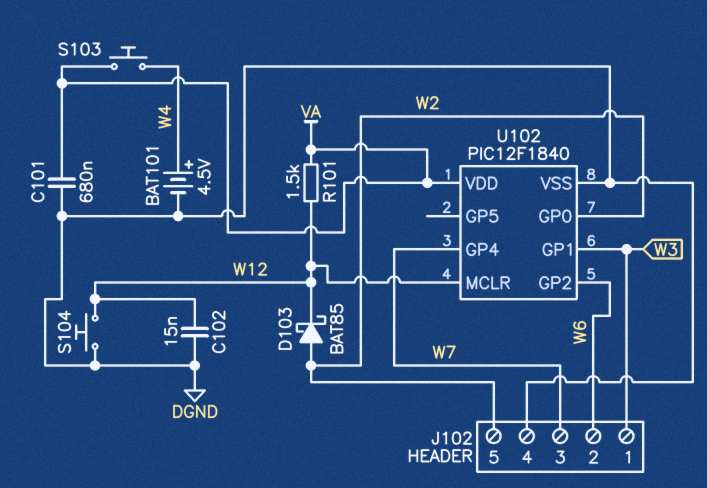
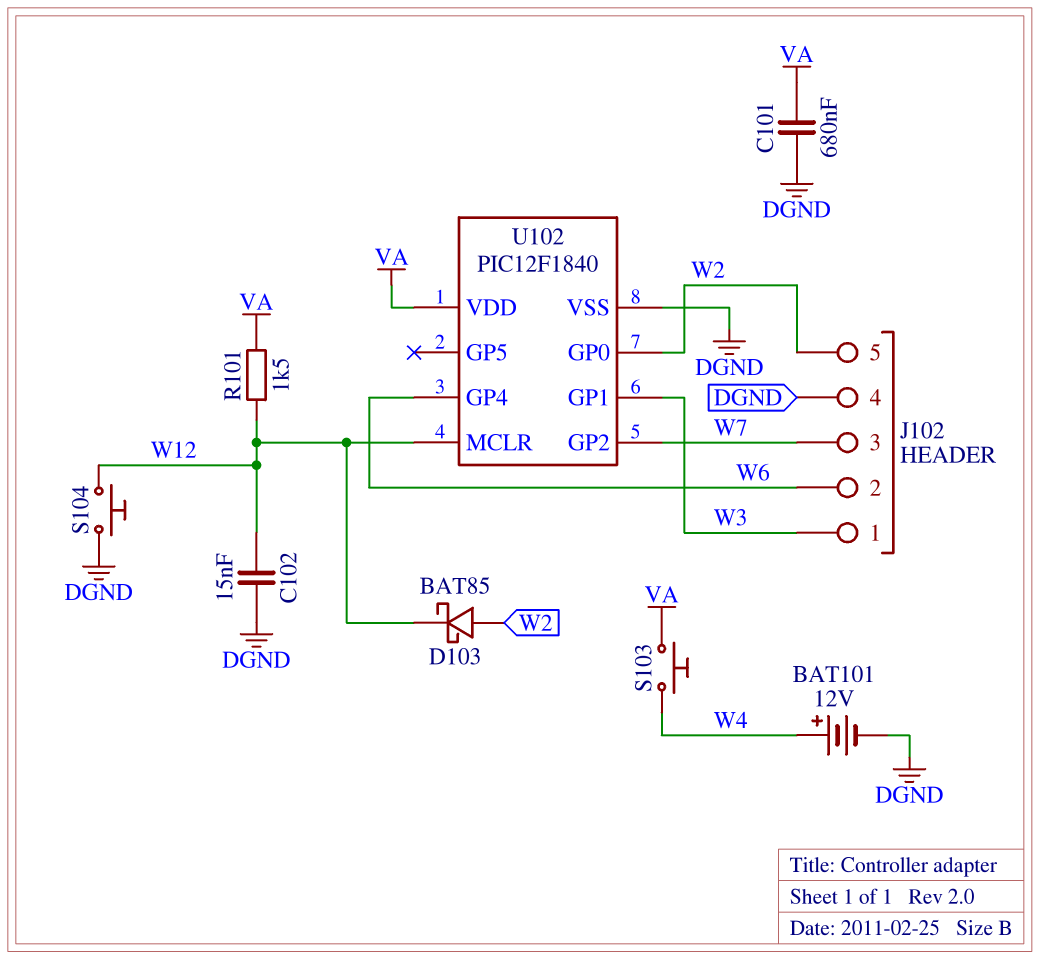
BAT101: 4.5V (plus W4, minus DGND) -> 12V (plus W4, minus DGND)
U102 pin GP2: W6 -> W7
U102 pin GP4: W7 -> W6

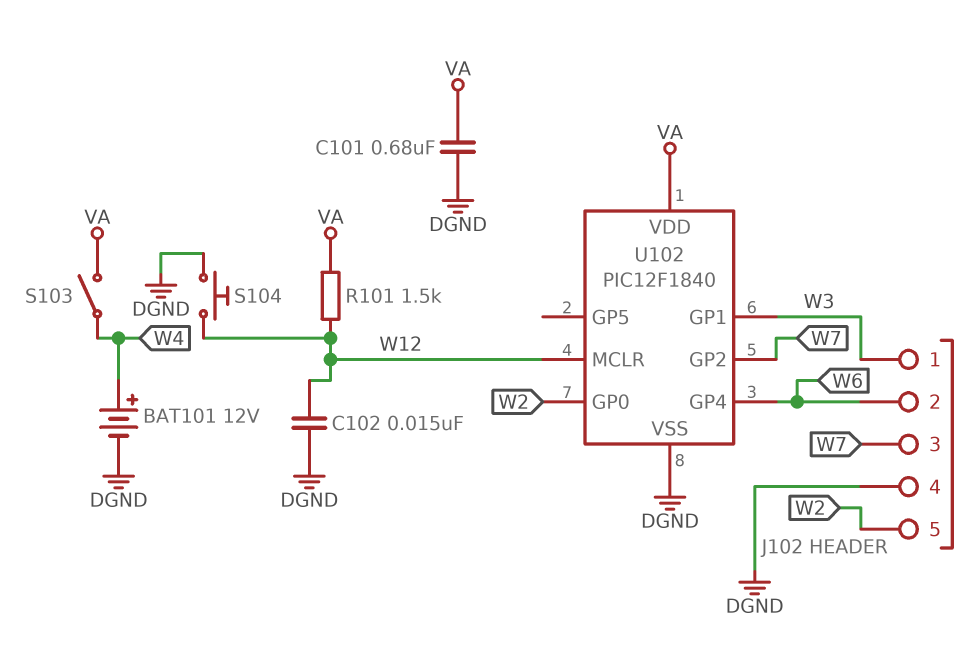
D103: schottky BAT85 (A W2, K W12) -> none
S103: button (VA, W4) -> switch (VA, W4)

